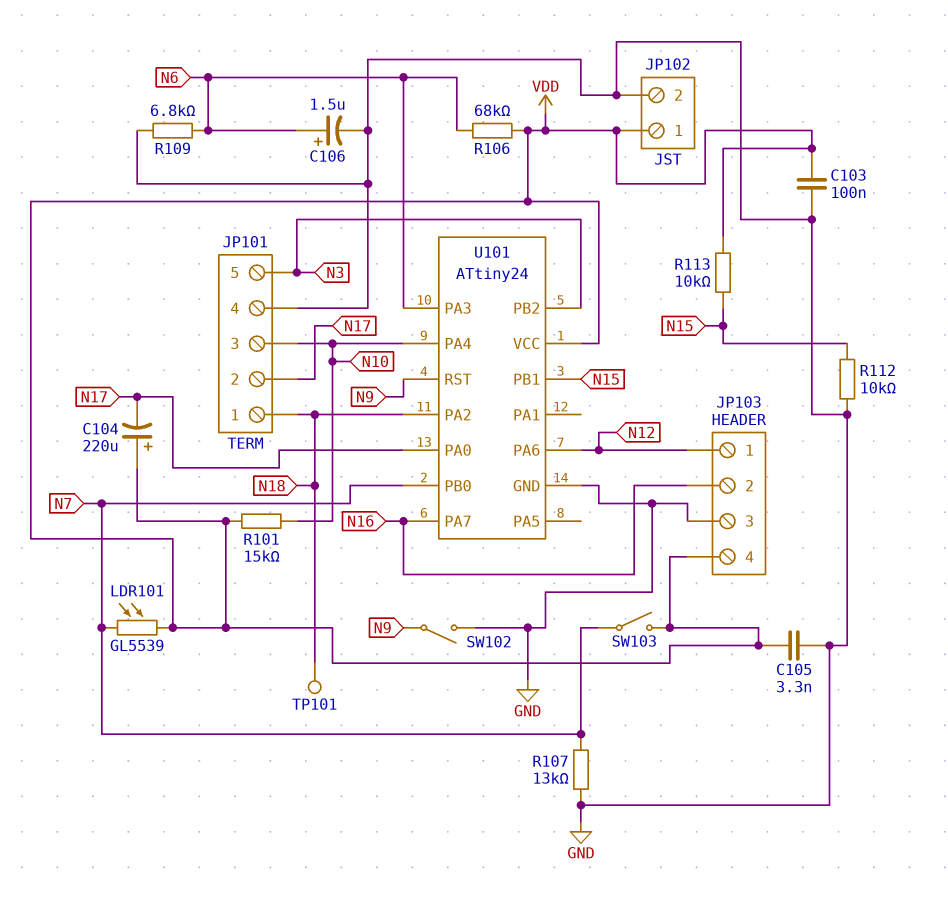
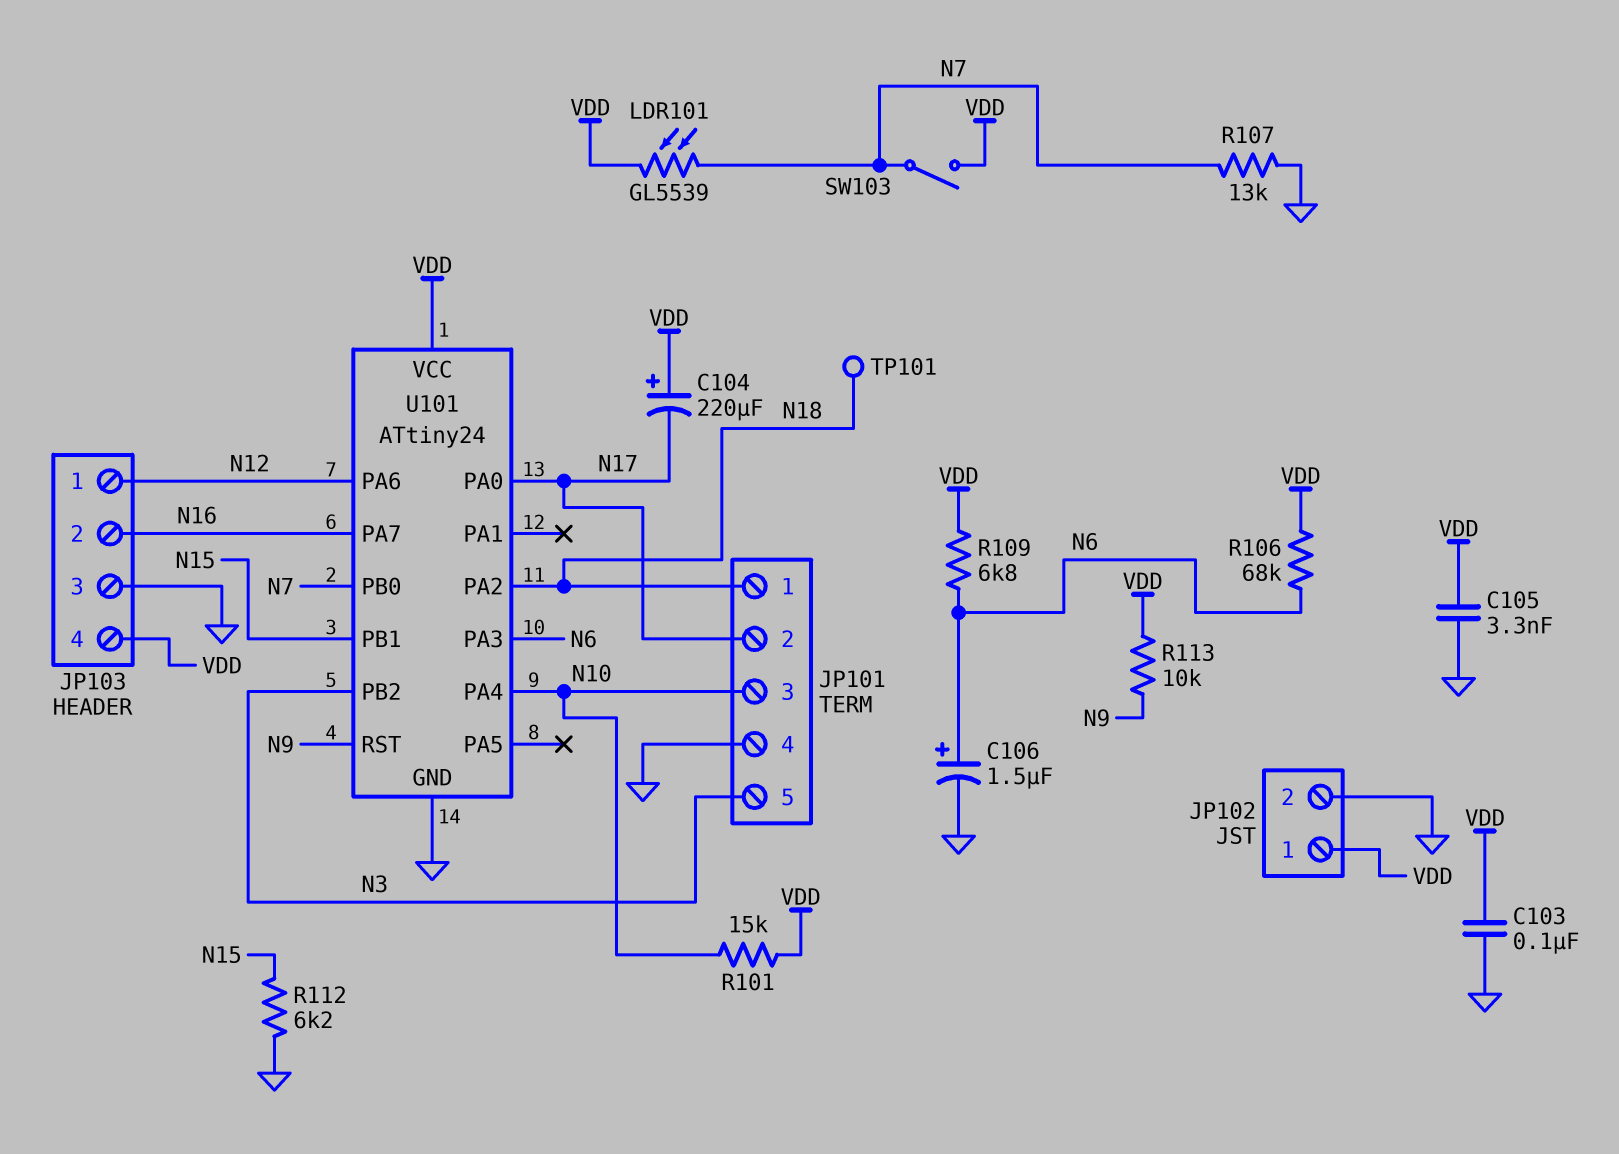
R109: 6.8k (GND, N6) -> 6.8k (N6, VDD)
R112: 10k (GND, N15) -> 6.2k (GND, N15)
R113: 10k (N15, VDD) -> 10k (N9, VDD)
SW102: switch (GND, N9) -> none

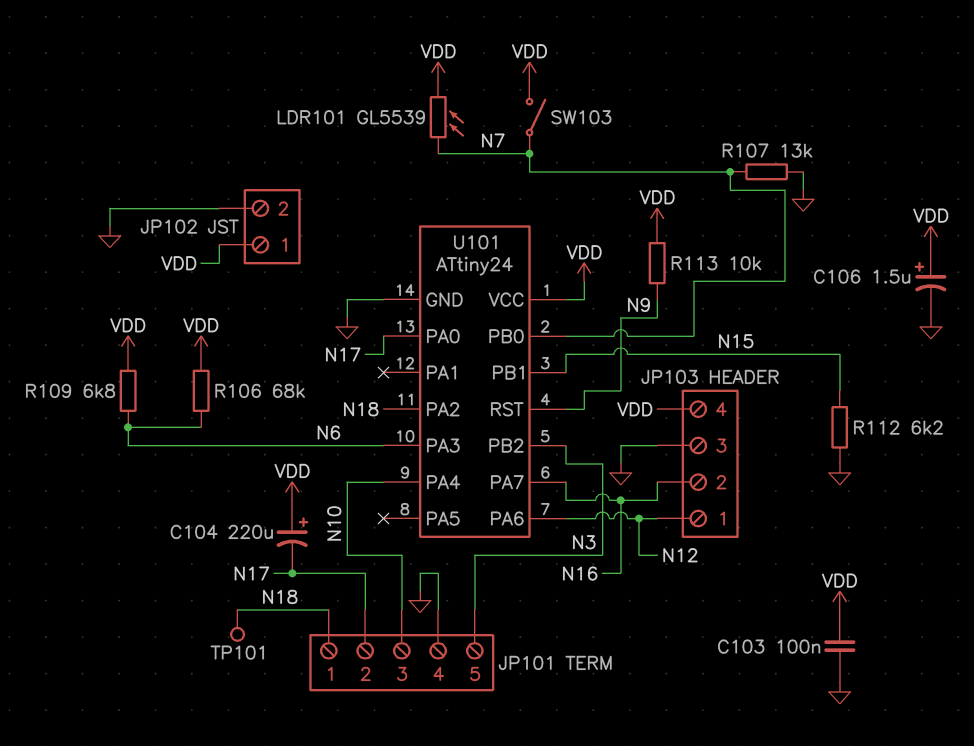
C105: 3.3nF (GND, VDD) -> none
C106: 1.5uF (plus N6, minus GND) -> 1.5uF (plus VDD, minus GND)
R101: 15k (N10, VDD) -> none

